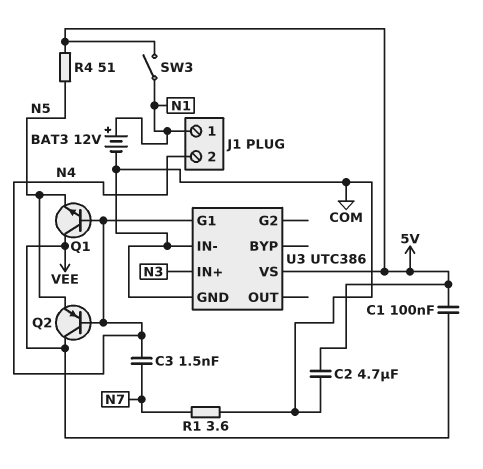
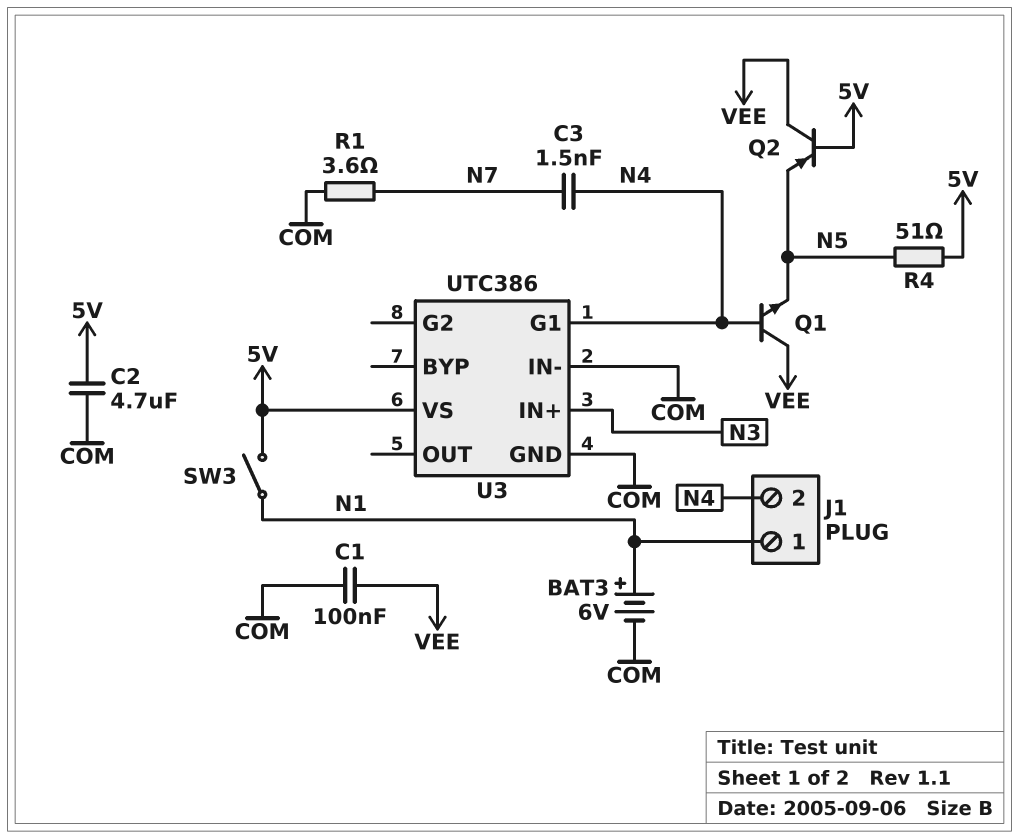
BAT3: 12V (plus N1, minus COM) -> 6V (plus N1, minus COM)
C1: 100nF (5V, VEE) -> 100nF (COM, VEE)
Q2: PNP (B N4, C VEE, E N5) -> PNP (B 5V, C VEE, E N5)

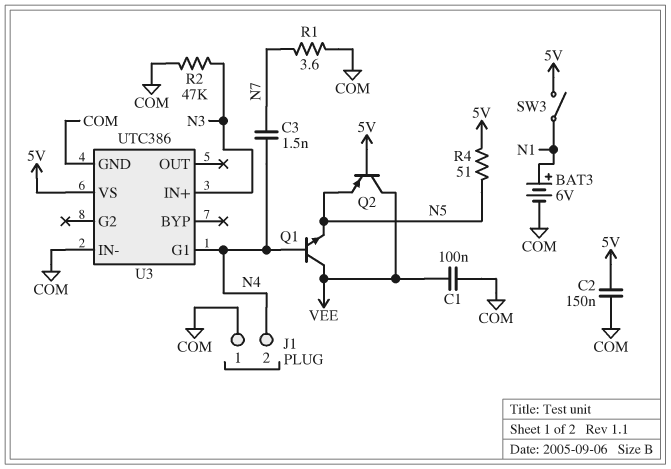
C2: 4.7uF (5V, COM) -> 150nF (5V, COM)
J1 pin 1: N1 -> COM
R2: none -> 47k (COM, N3)

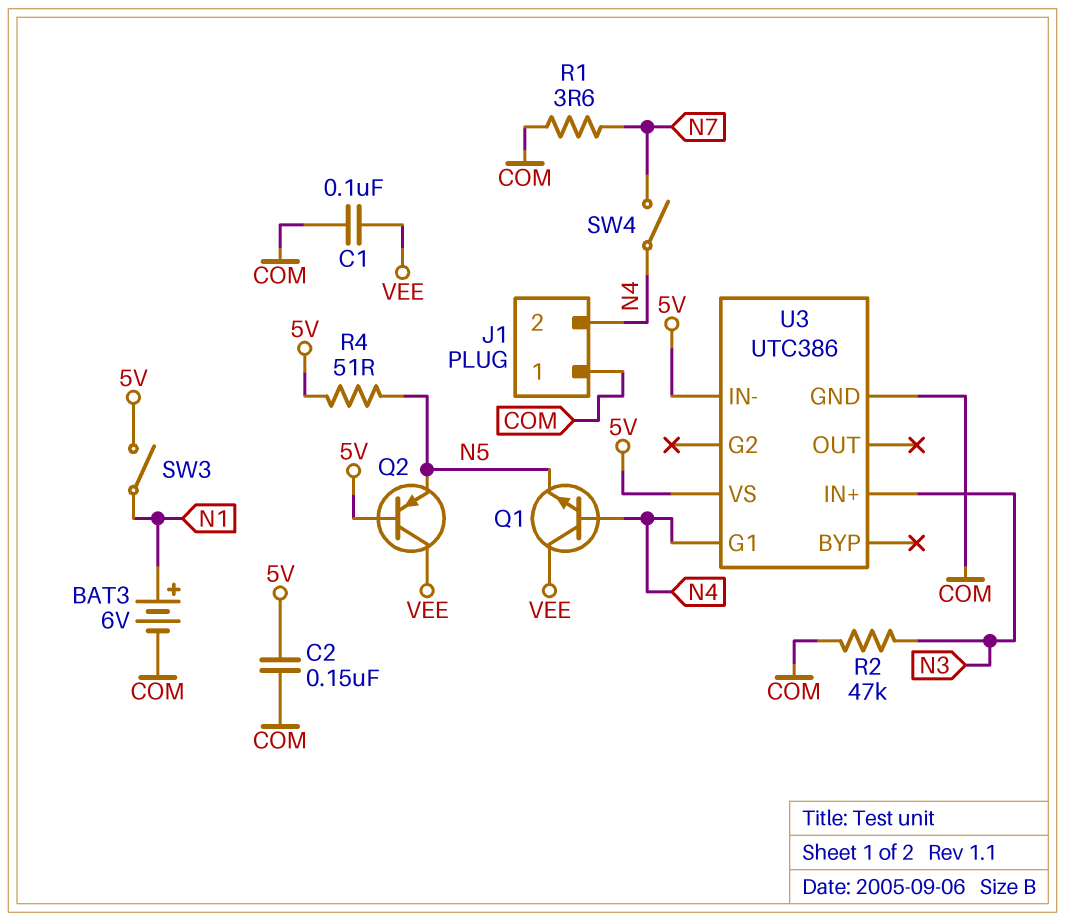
C3: 1.5nF (N4, N7) -> none
SW4: none -> switch (N4, N7)
U3 pin IN-: COM -> 5V

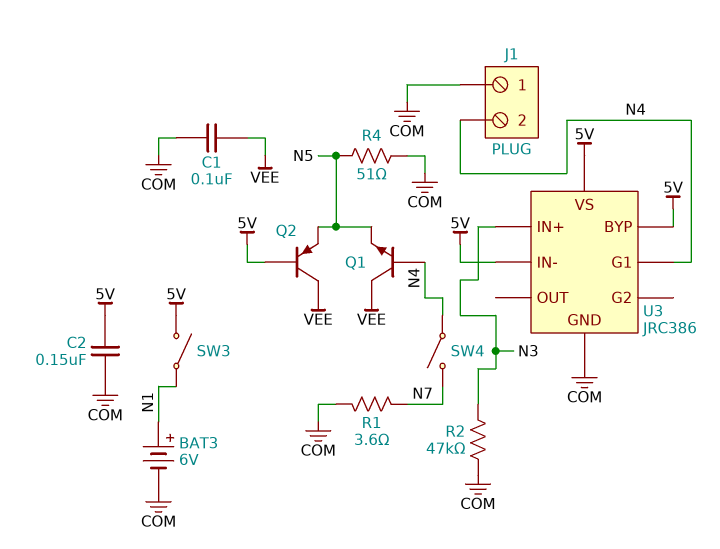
R4: 51 (5V, N5) -> 51 (COM, N5)
U3: UTC386 -> JRC386
U3 pin BYP: none -> 5V

